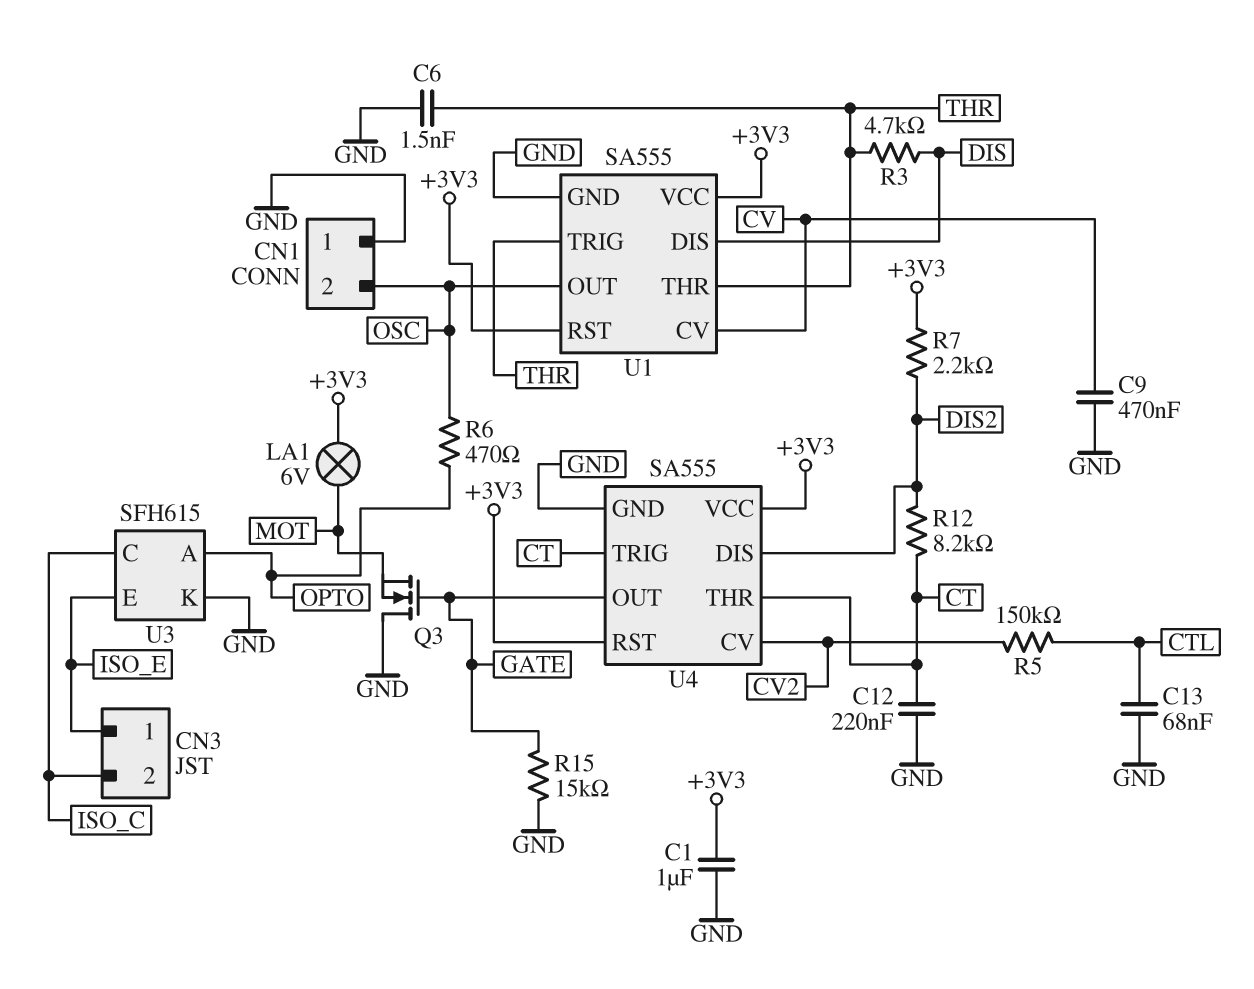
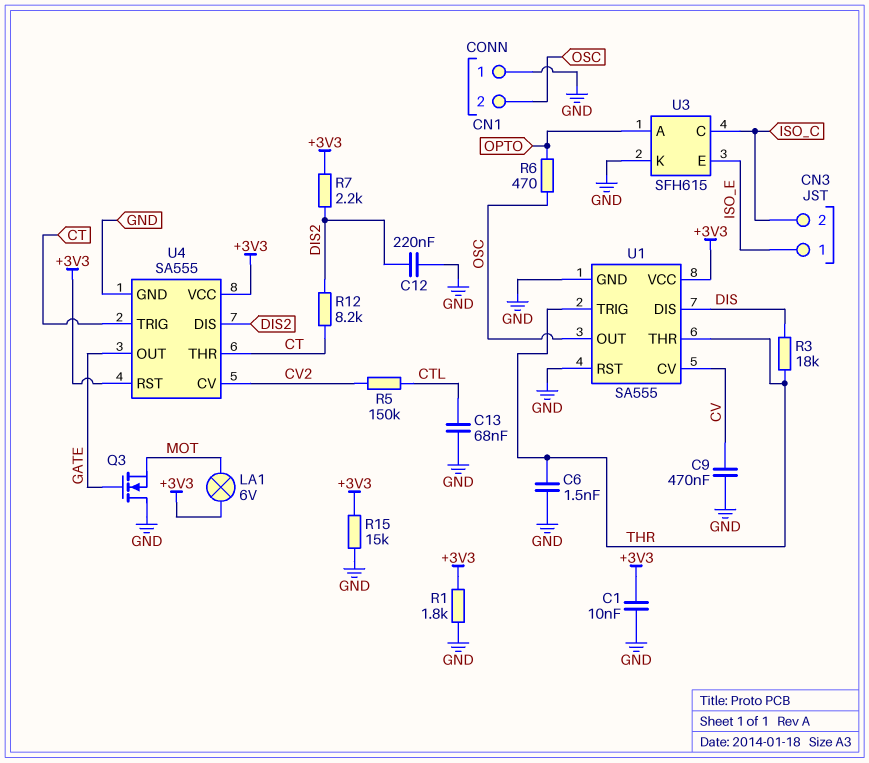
C1: 1uF (+3V3, GND) -> 10nF (+3V3, GND)
C12: 220nF (CT, GND) -> 220nF (DIS2, GND)
R1: none -> 1.8k (+3V3, GND)
R3: 4.7k (DIS, THR) -> 18k (DIS, THR)
R15: 15k (GATE, GND) -> 15k (+3V3, GND)
U1 pin RST: +3V3 -> GND

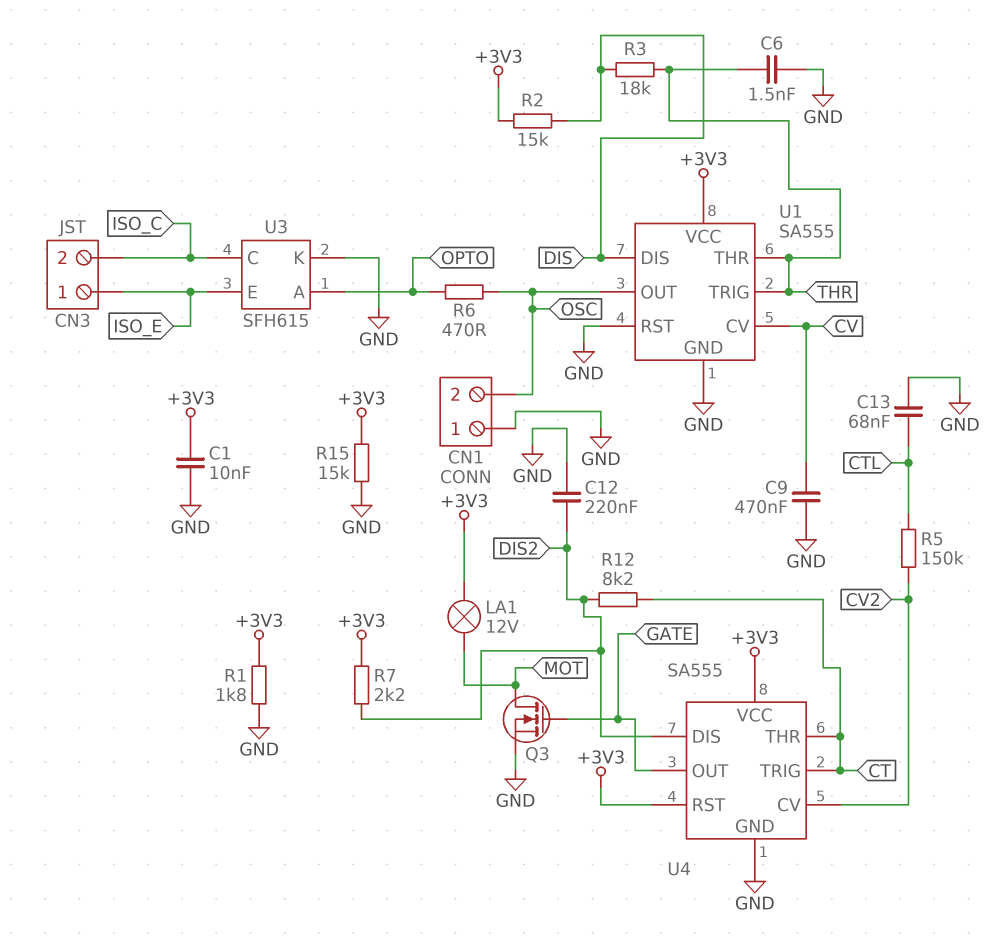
LA1: lamp 6V (+3V3, MOT) -> lamp 12V (+3V3, MOT)
Q3: NMOS (G GATE, D GND, S MOT) -> NMOS (G GATE, D MOT, S GND)
R2: none -> 15k (+3V3, DIS)

